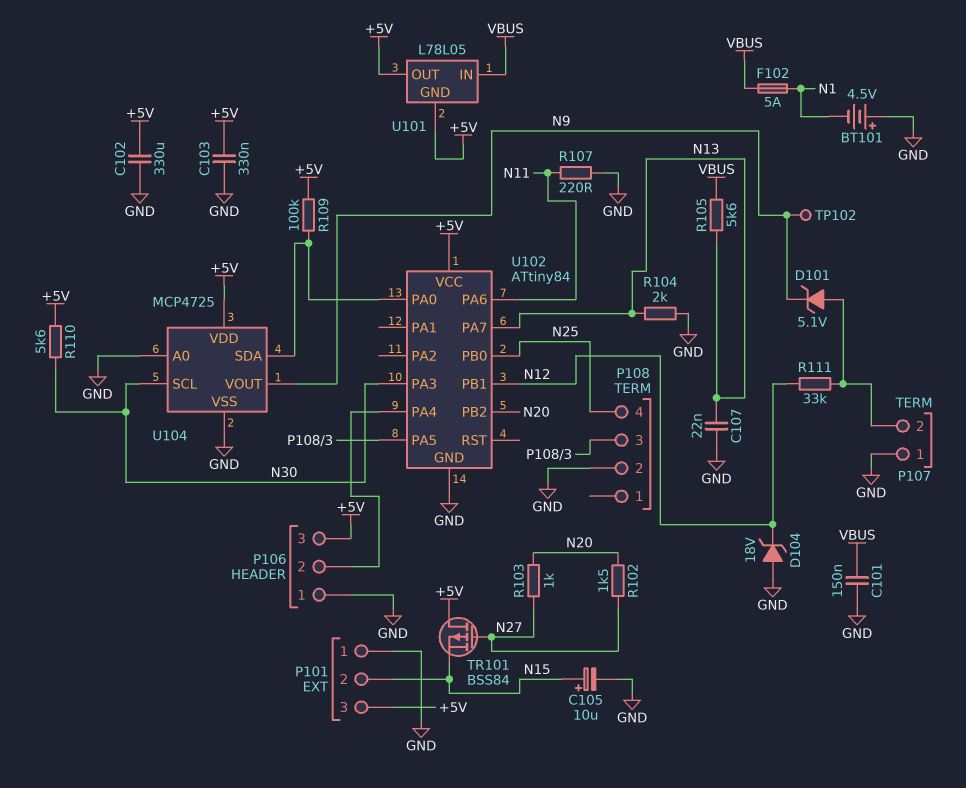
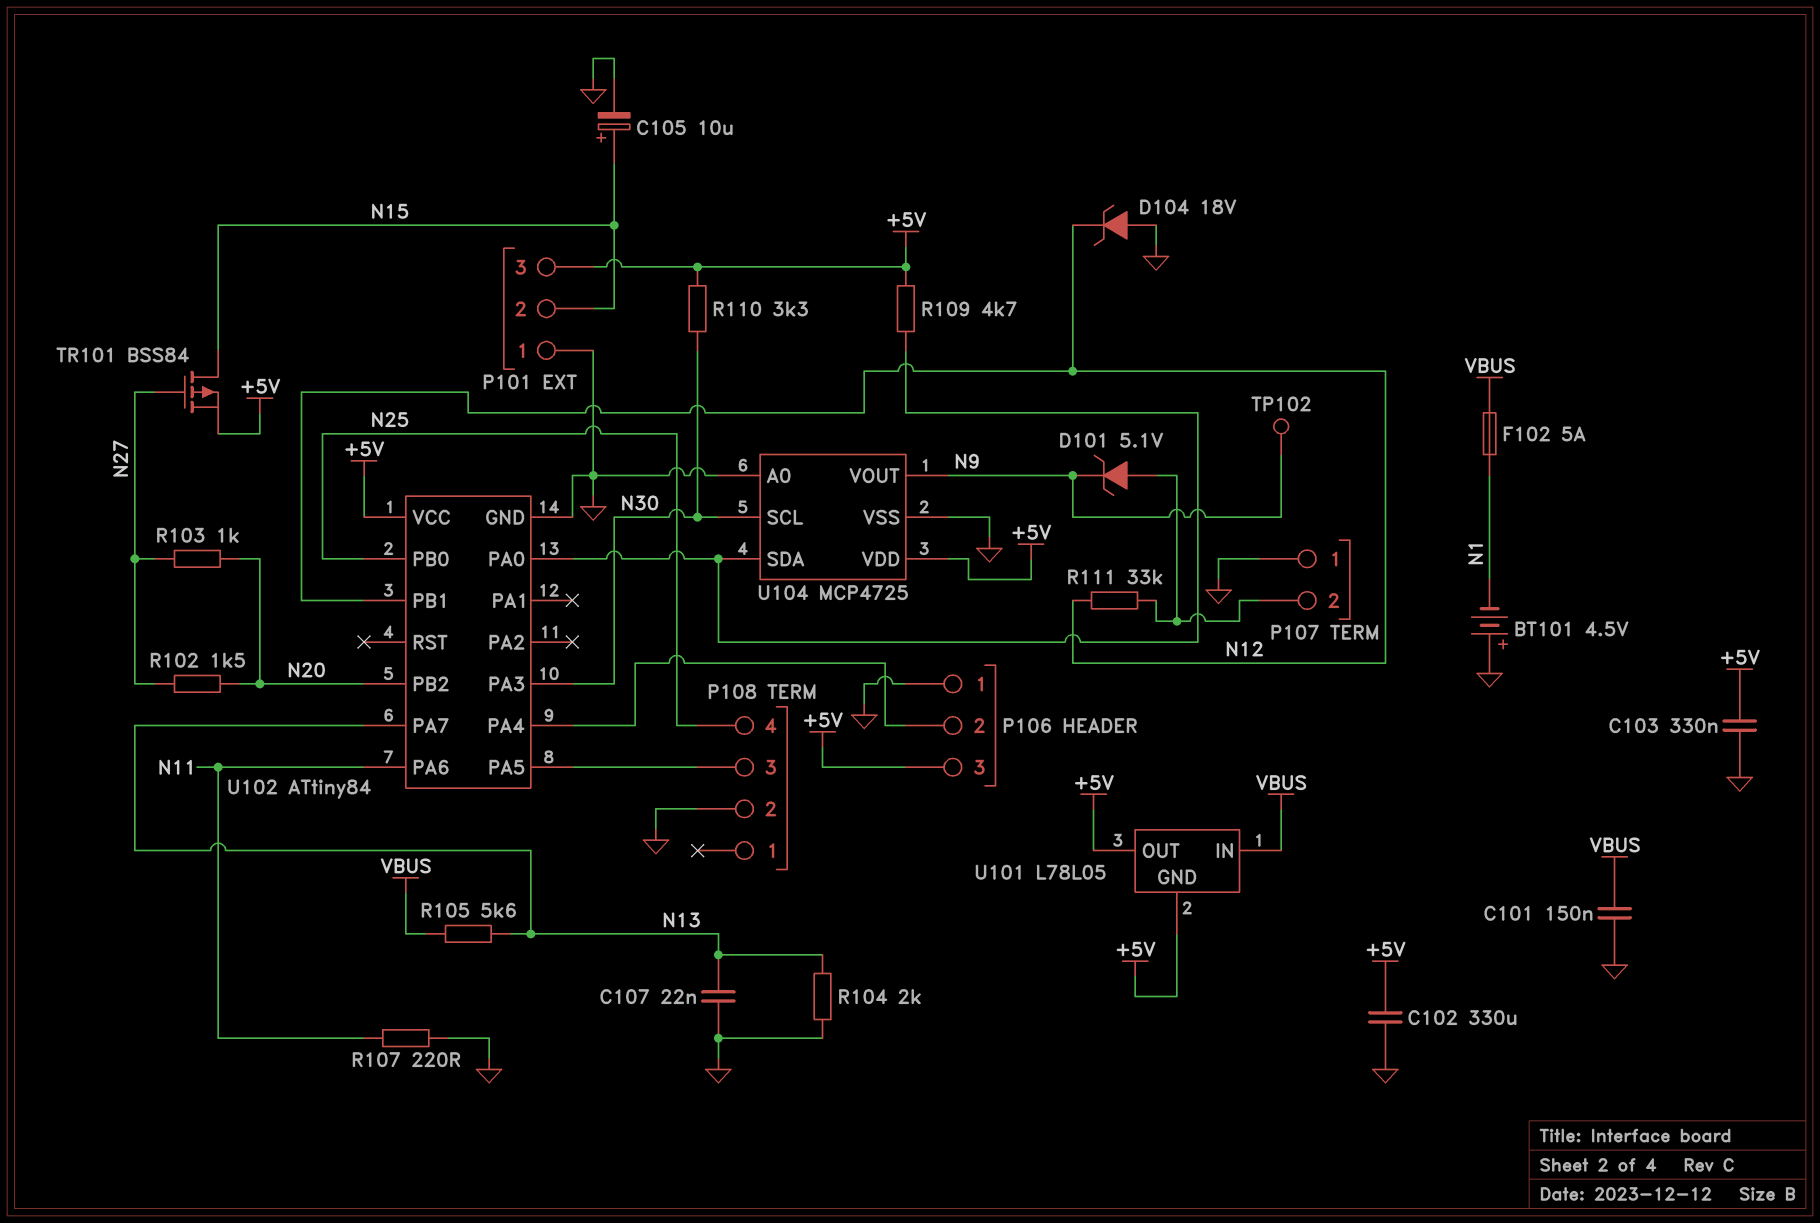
R109: 100k (+5V, U102/PA0) -> 4.7k (+5V, U102/PA0)
R110: 5.6k (+5V, N30) -> 3.3k (+5V, N30)
TR101: PMOS BSS84 (G N27, D +5V, S N15) -> PMOS BSS84 (G N27, D N15, S +5V)

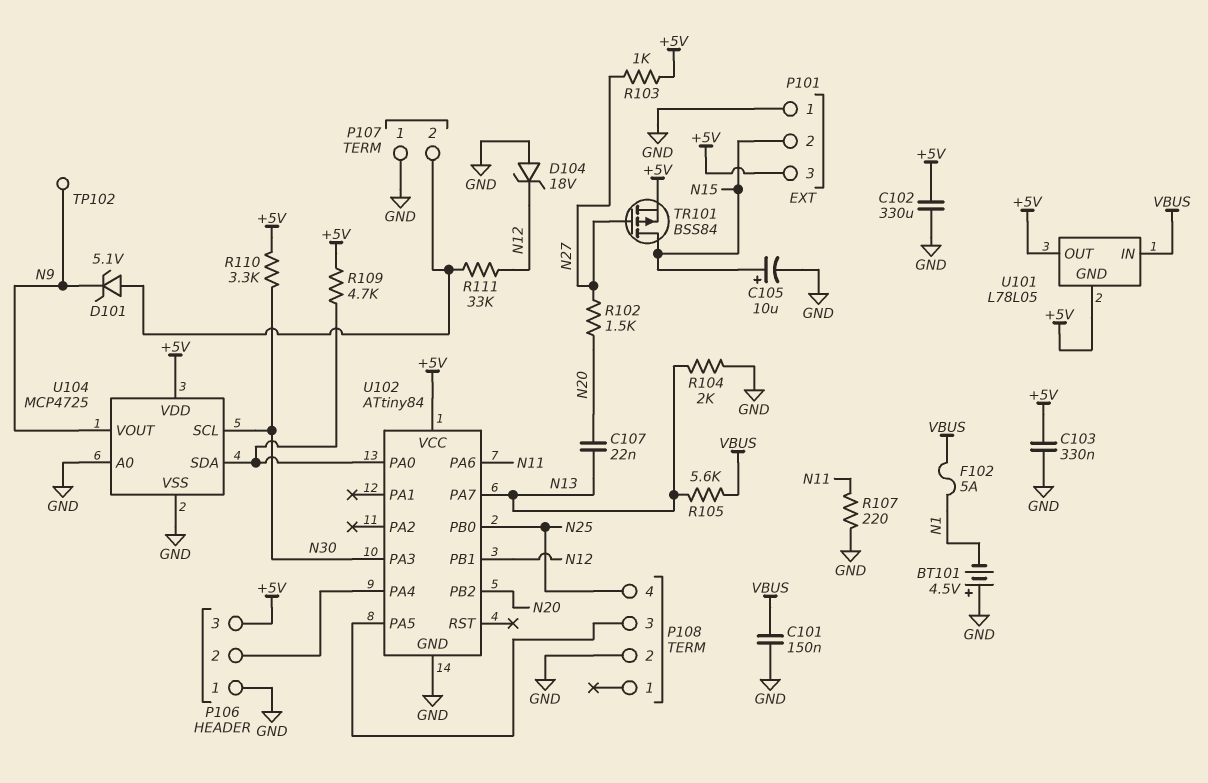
C107: 22nF (GND, N13) -> 22nF (N13, N20)
R103: 1k (N20, N27) -> 1k (+5V, N27)

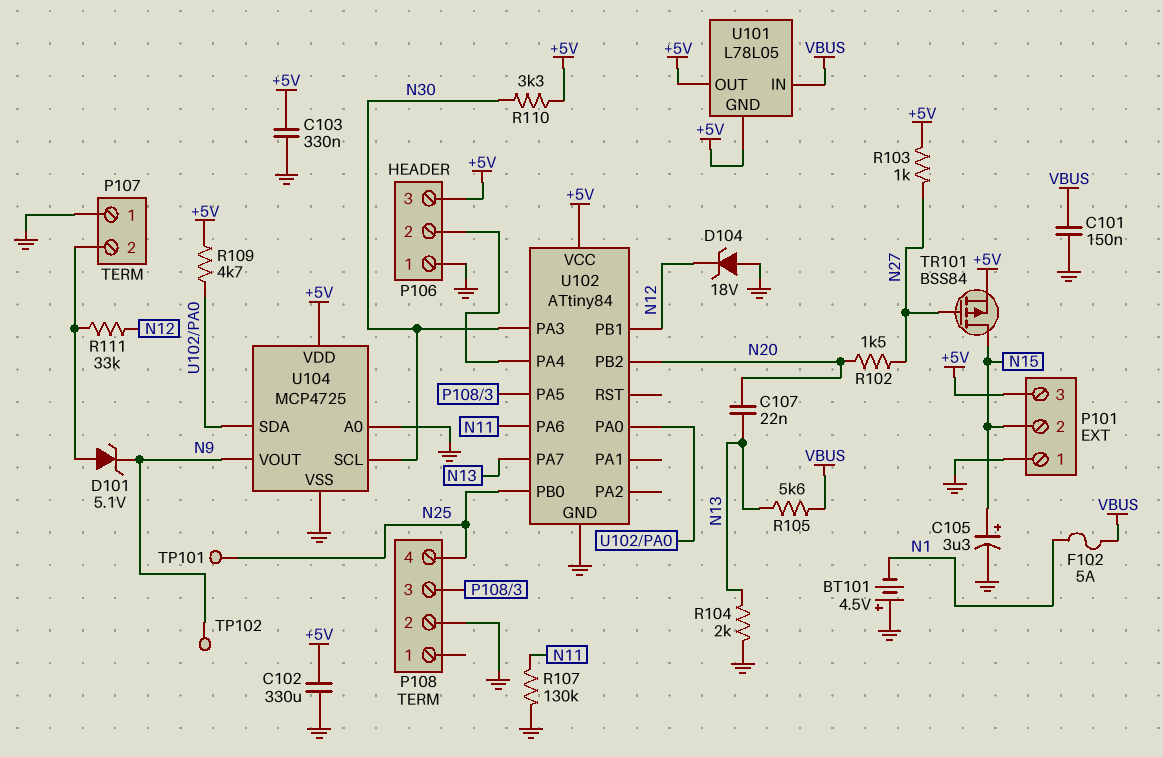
C105: 10uF (plus N15, minus GND) -> 3.3uF (plus N15, minus GND)
R107: 220 (GND, N11) -> 130k (GND, N11)
TP101: none -> test point (N25)

